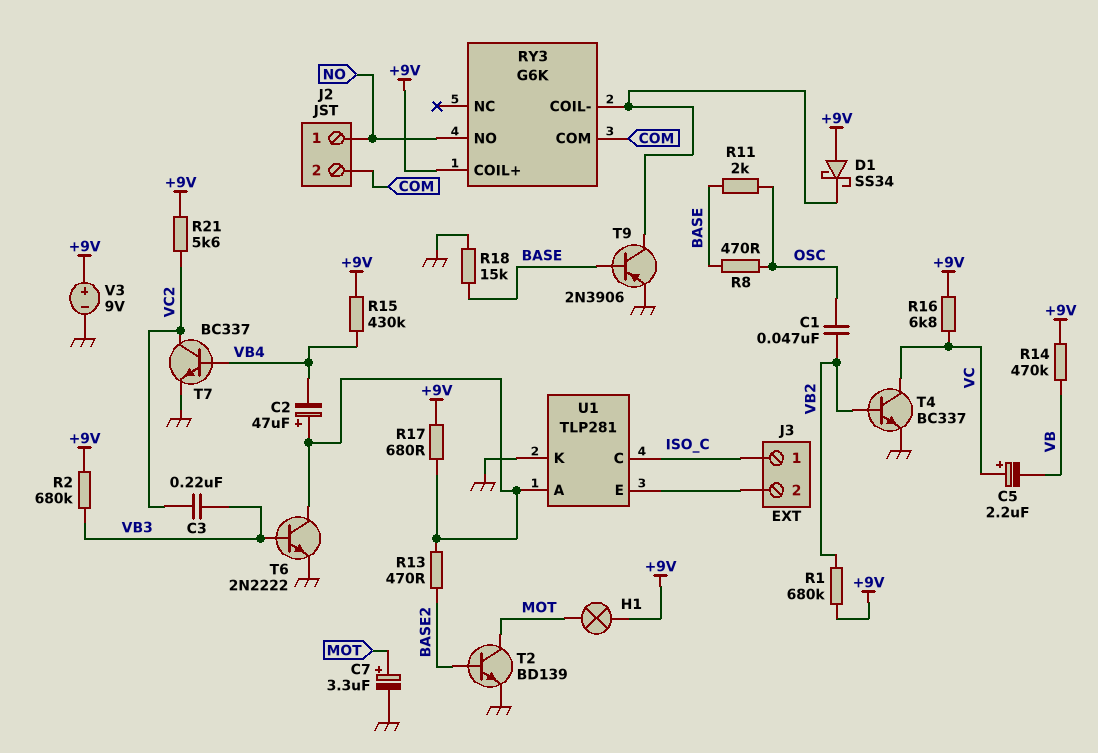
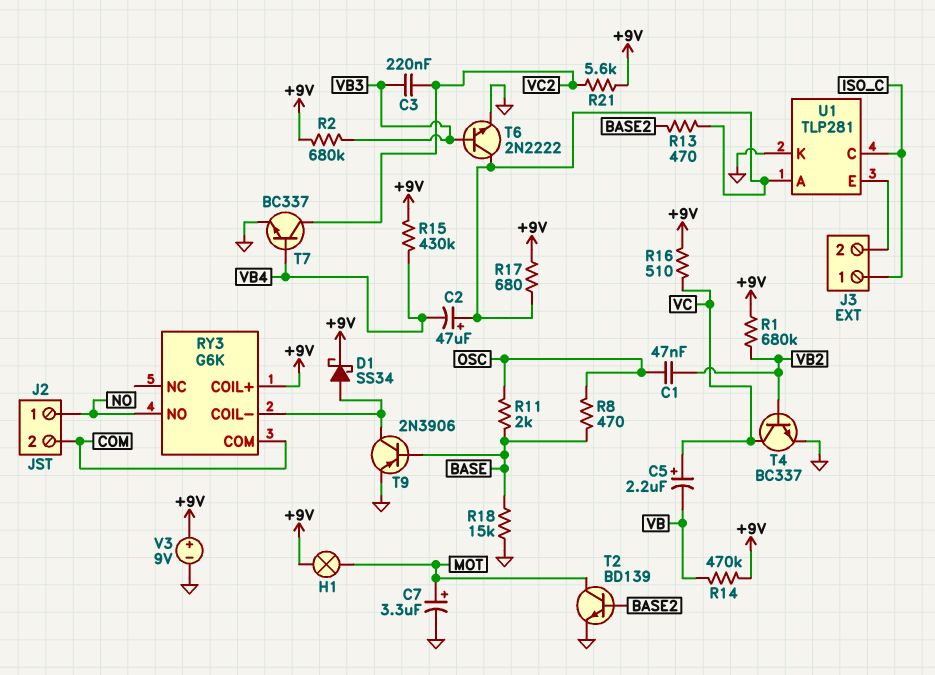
D1: schottky SS34 (A +9V, K RY3/COIL-) -> schottky SS34 (A RY3/COIL-, K +9V)
R16: 6.8k (+9V, VC) -> 510 (+9V, VC)

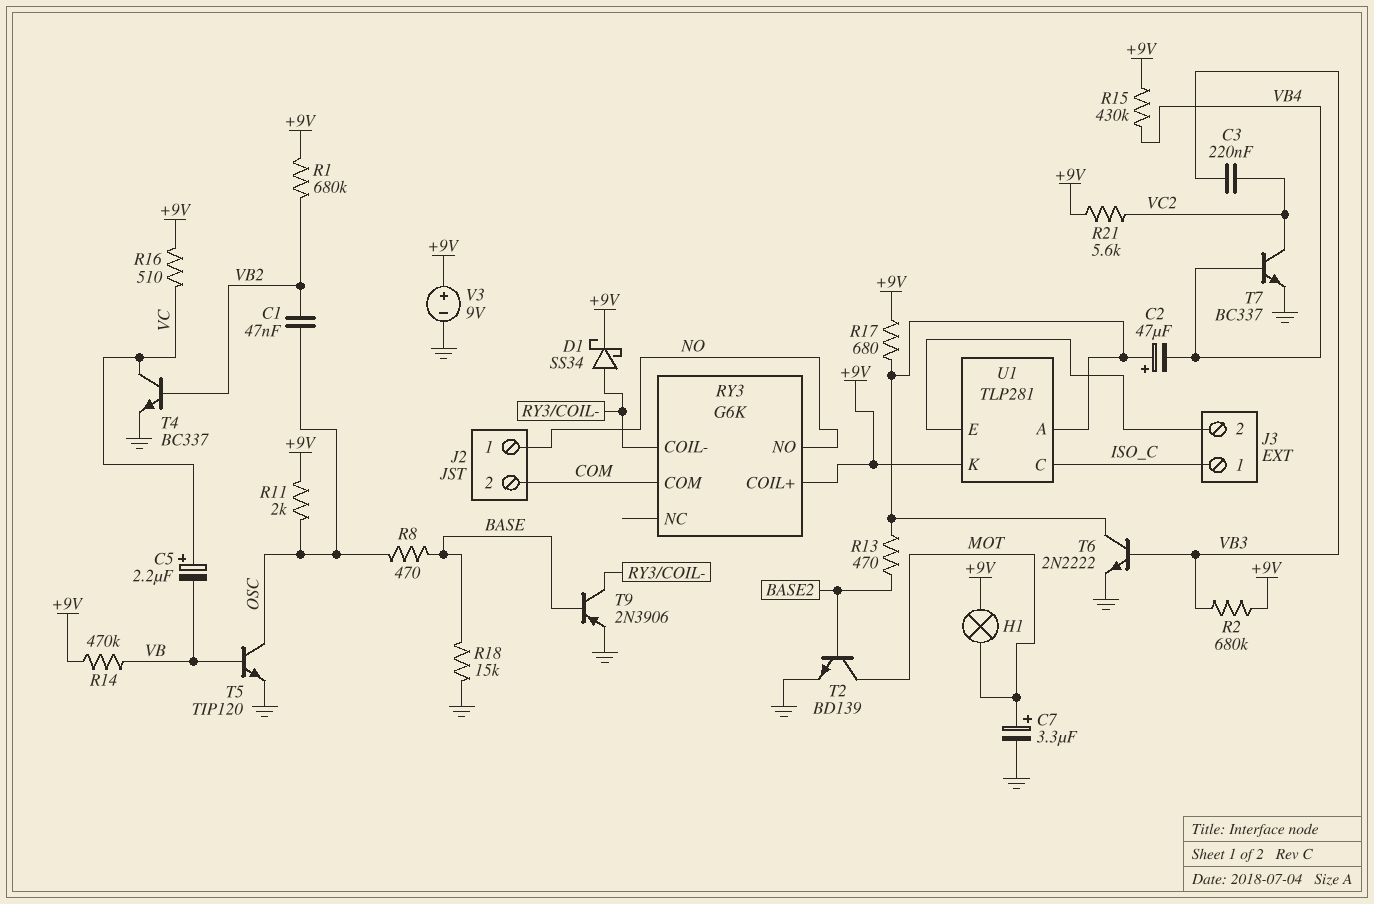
R11: 2k (BASE, OSC) -> 2k (+9V, OSC)
T5: none -> NPN TIP120 (B VB, C OSC, E GND)
U1 pin K: GND -> +9V

